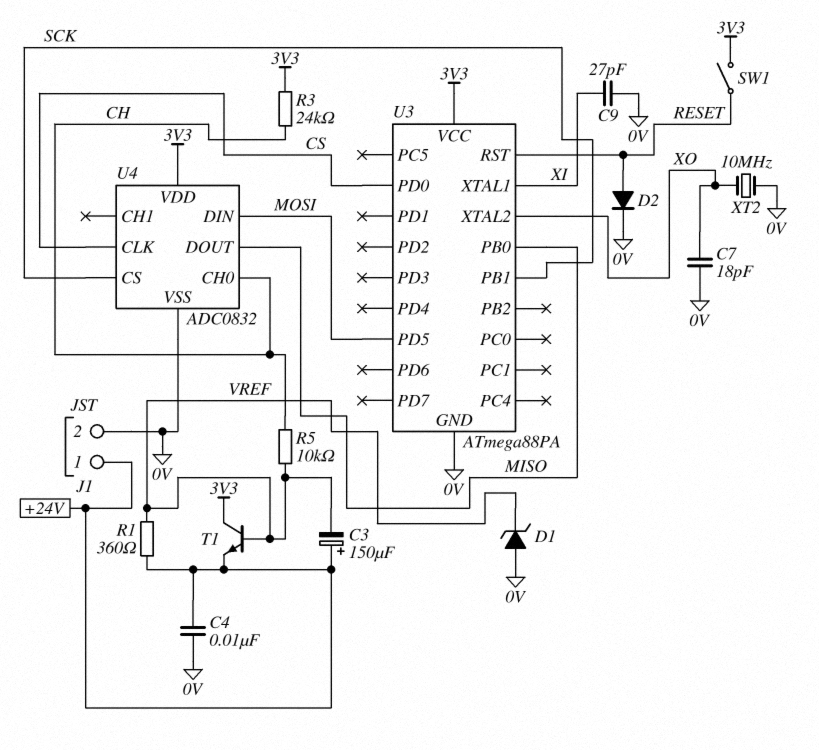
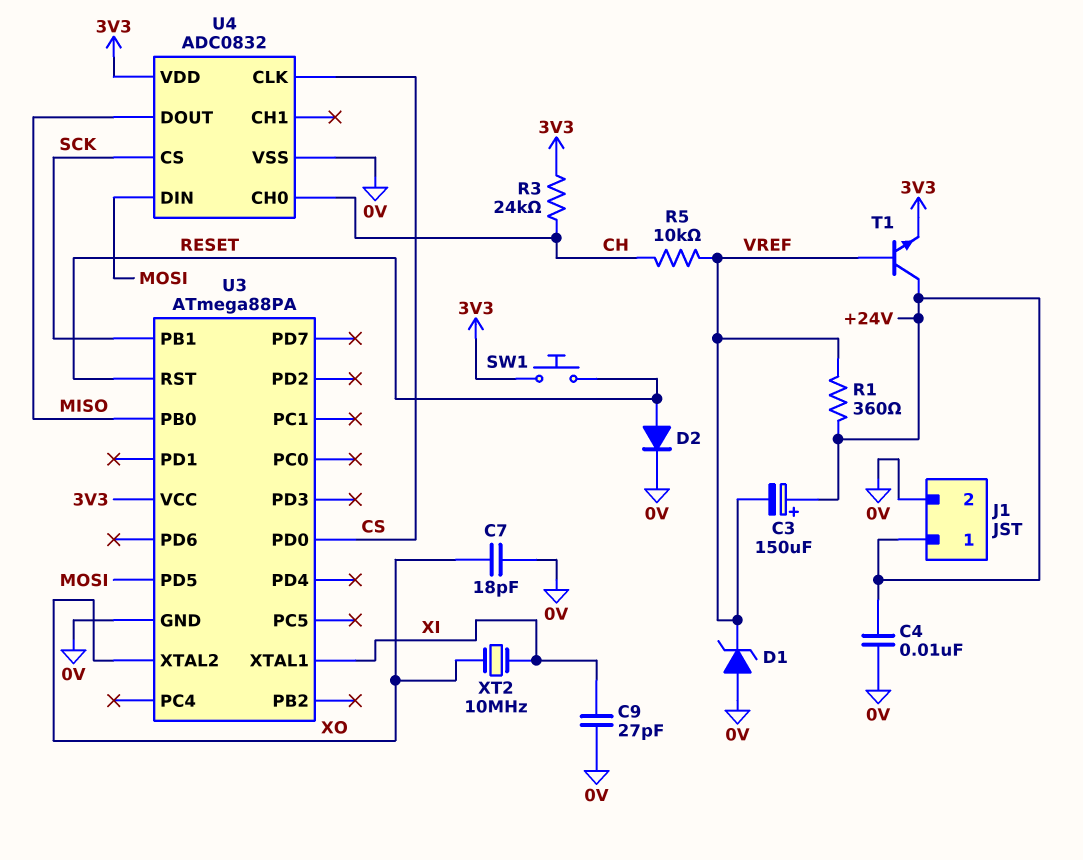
SW1: switch (3V3, RESET) -> button (3V3, RESET)
T1: NPN (B VREF, C 3V3, E +24V) -> NPN (B VREF, C +24V, E 3V3)
XT2: 10MHz (0V, XO) -> 10MHz (XI, XO)

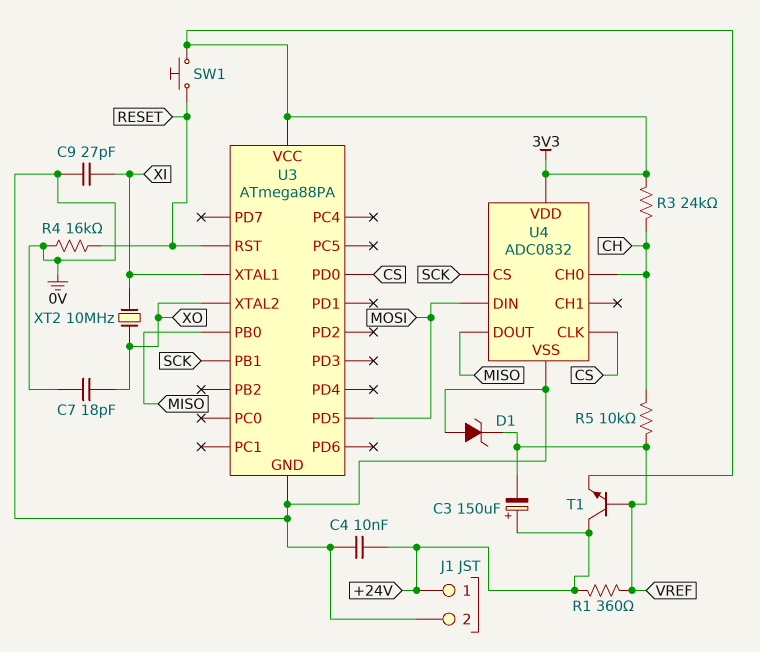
D2: diode (A RESET, K 0V) -> none
R4: none -> 16k (0V, RESET)

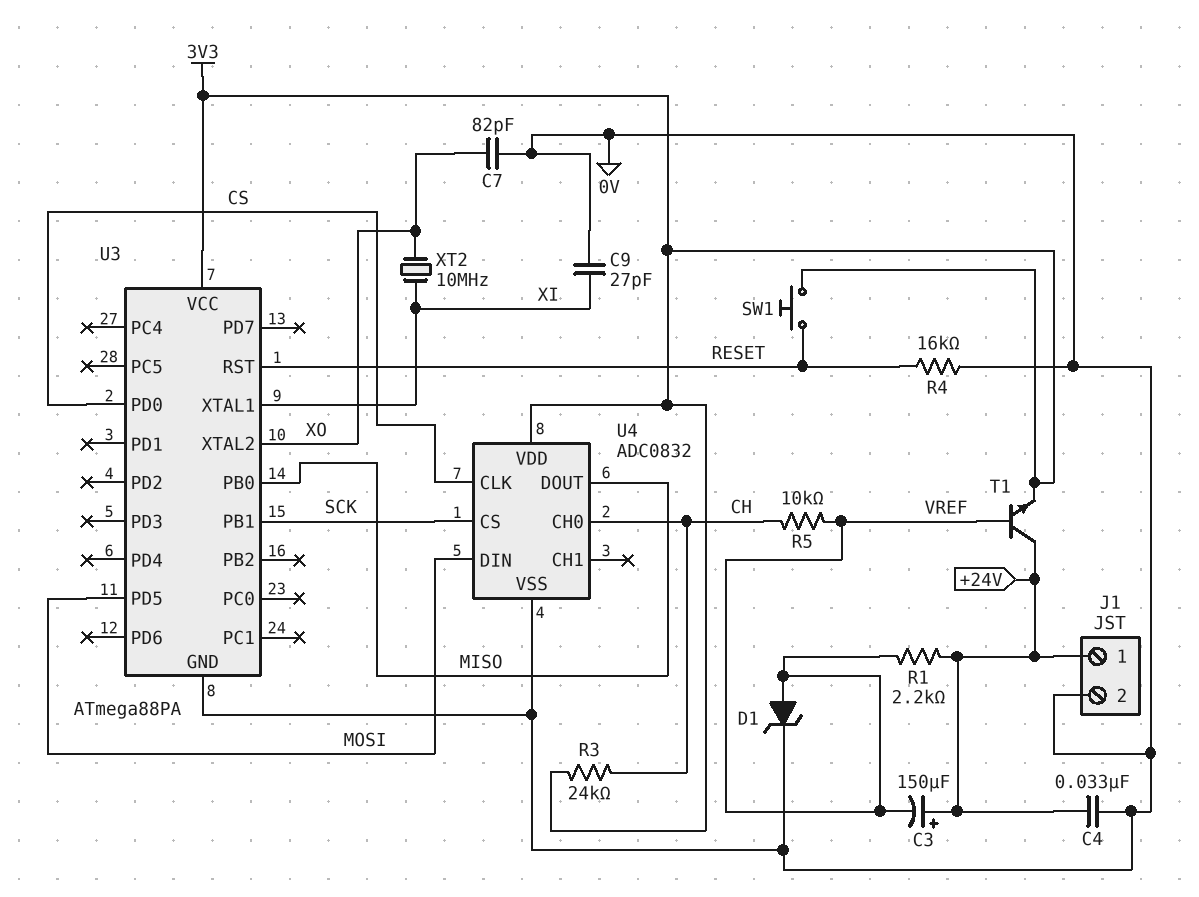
C4: 10nF (+24V, 0V) -> 33nF (+24V, 0V)
C7: 18pF (0V, XO) -> 82pF (0V, XO)
D1: zener (A 0V, K VREF) -> zener (A VREF, K 0V)
R1: 360 (+24V, VREF) -> 2.2k (+24V, VREF)

